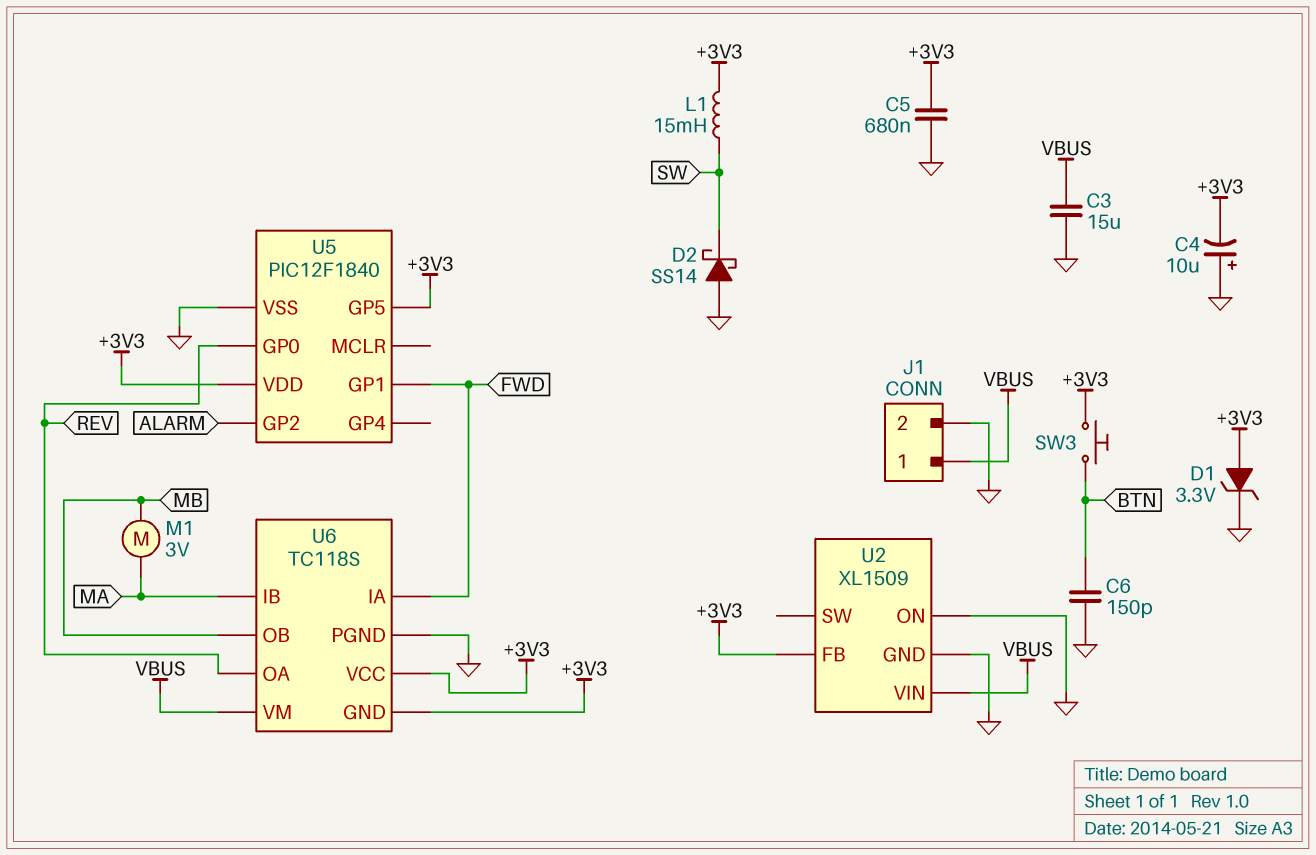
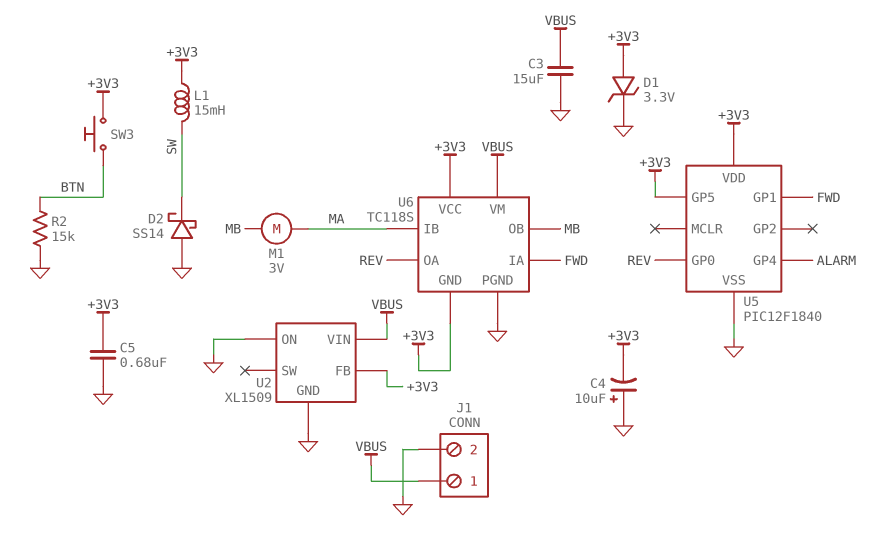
C6: 150pF (BTN, GND) -> none
R2: none -> 15k (BTN, GND)
U5 pin GP2: ALARM -> none
U5 pin GP4: none -> ALARM

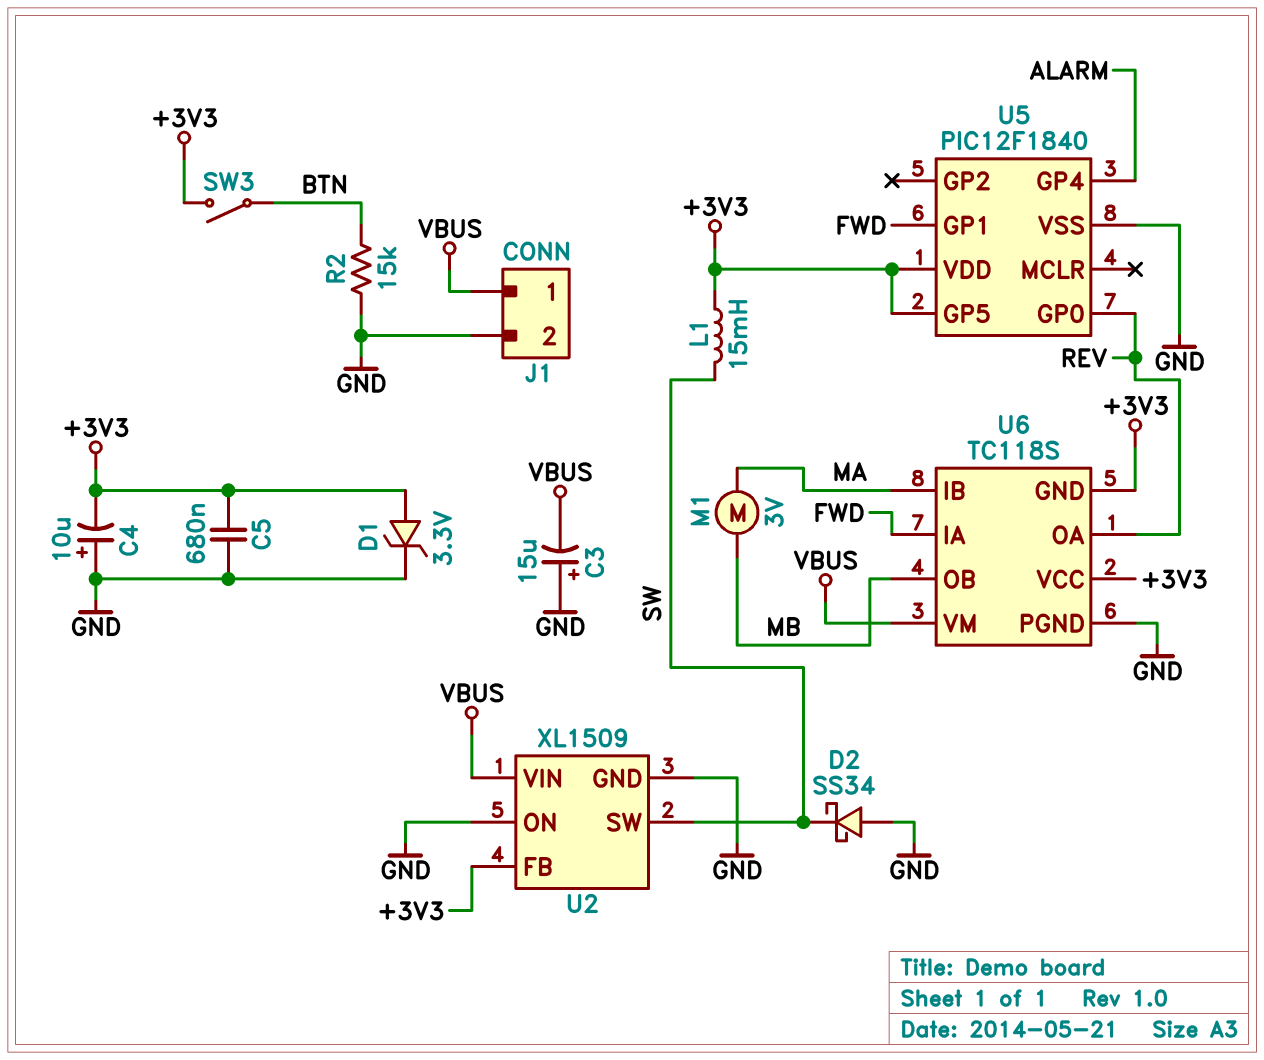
C3: 15uF (GND, VBUS) -> 15uF (plus GND, minus VBUS)
D2: schottky SS14 (A GND, K SW) -> schottky SS34 (A GND, K SW)
SW3: button (+3V3, BTN) -> switch (+3V3, BTN)
U2 pin SW: none -> SW

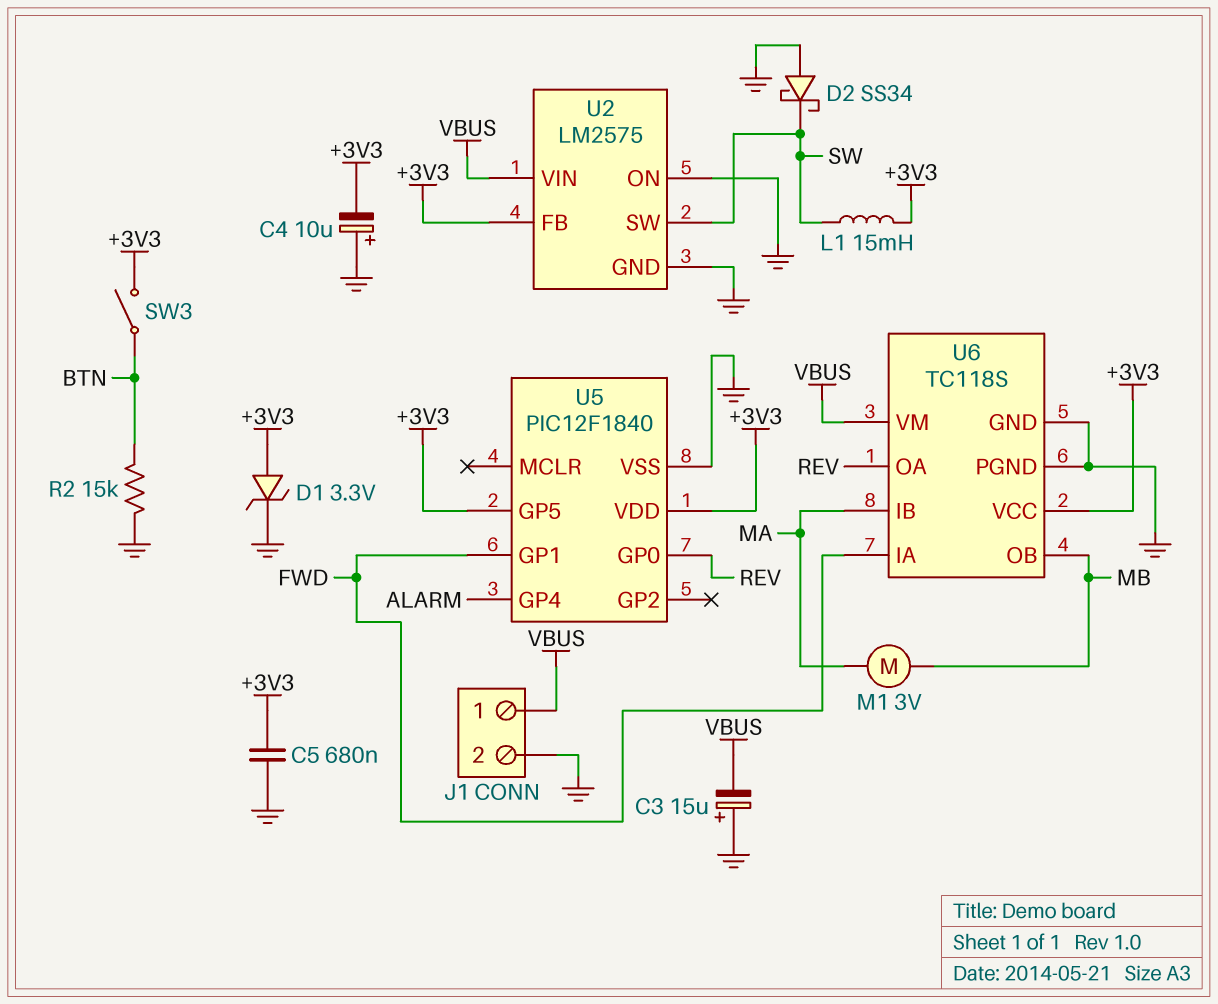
U2: XL1509 -> LM2575
U6 pin GND: +3V3 -> GND

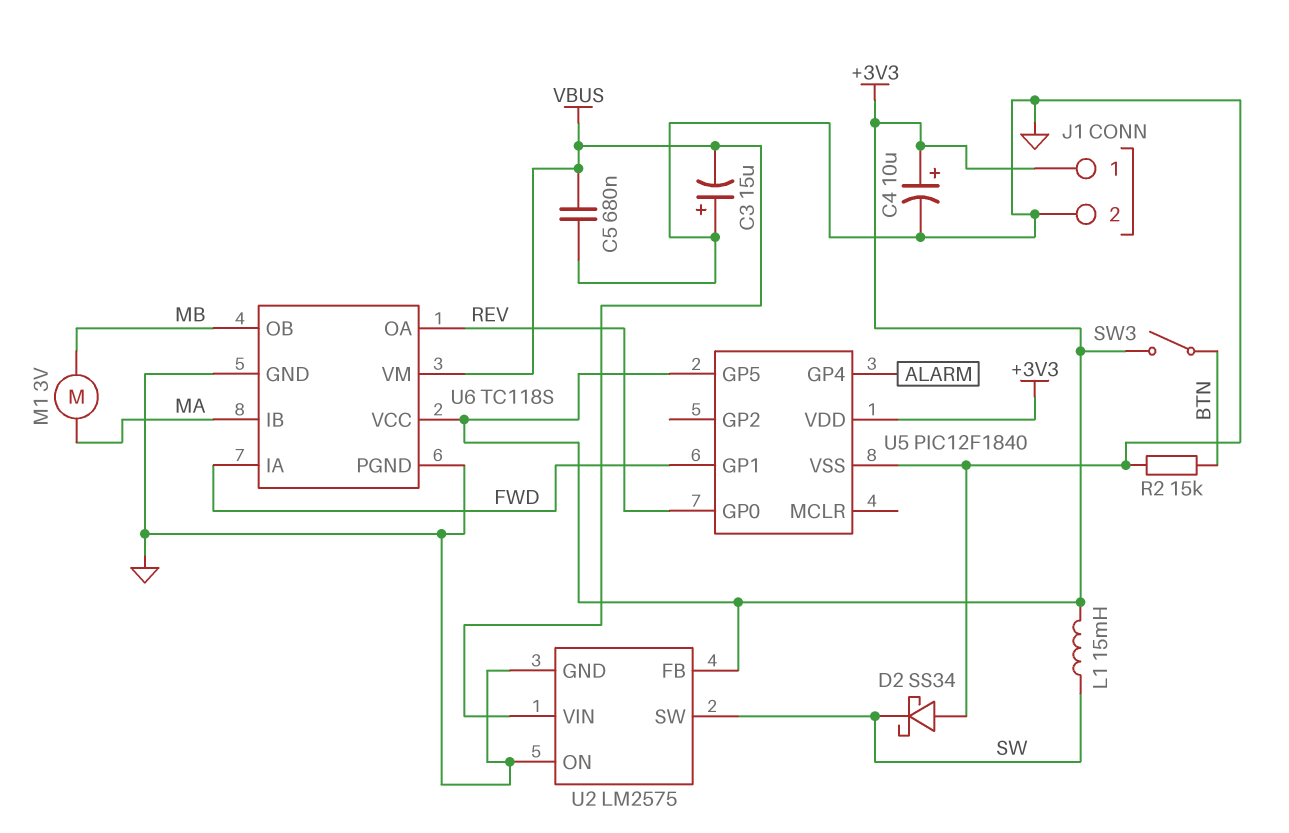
C4: 10uF (plus GND, minus +3V3) -> 10uF (plus +3V3, minus GND)
C5: 680nF (+3V3, GND) -> 680nF (GND, VBUS)
D1: zener 3.3V (A +3V3, K GND) -> none
J1 pin 1: VBUS -> +3V3

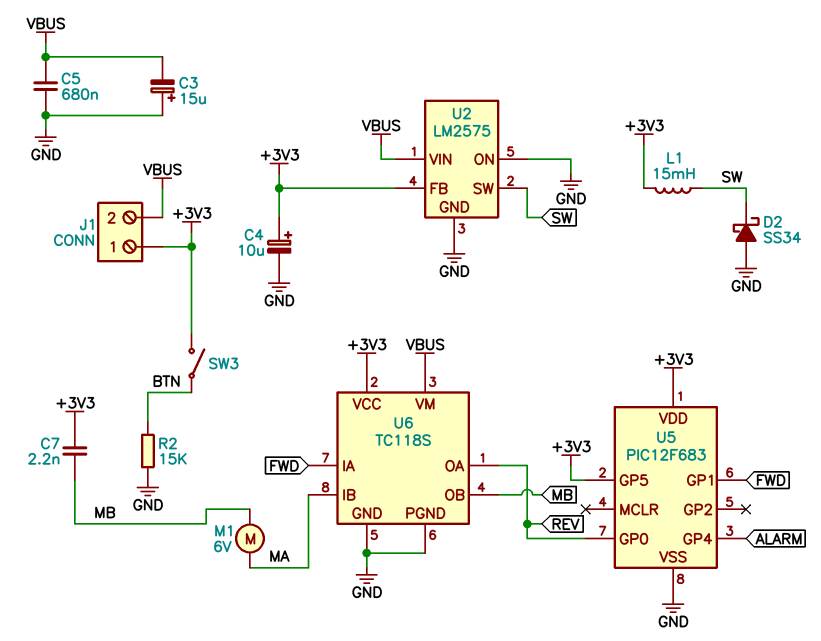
C7: none -> 2.2nF (+3V3, MB)
J1 pin 2: GND -> VBUS
M1: motor 3V (MA, MB) -> motor 6V (MA, MB)
U5: PIC12F1840 -> PIC12F683

